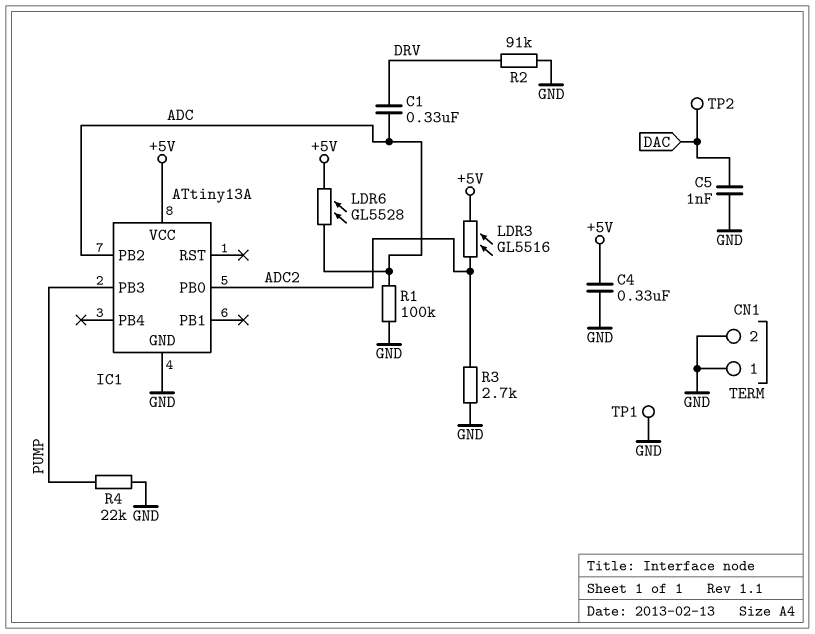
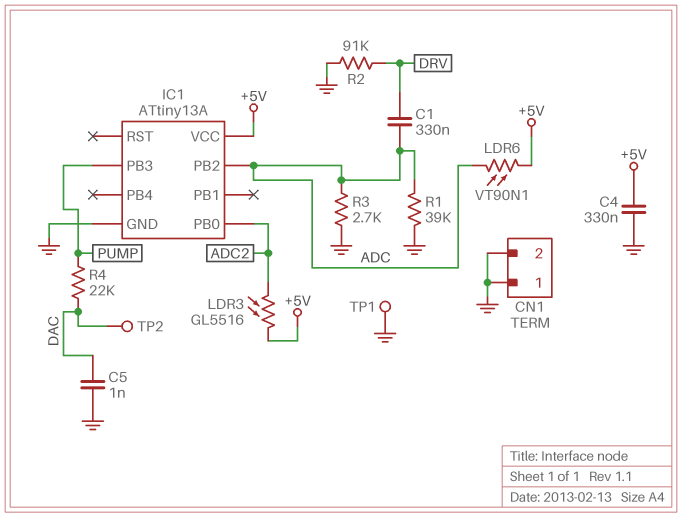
LDR6: GL5528 (+5V, ADC) -> VT90N1 (+5V, ADC)
R1: 100k (ADC, GND) -> 39k (ADC, GND)
R3: 2.7k (ADC2, GND) -> 2.7k (ADC, GND)
R4: 22k (GND, PUMP) -> 22k (DAC, PUMP)

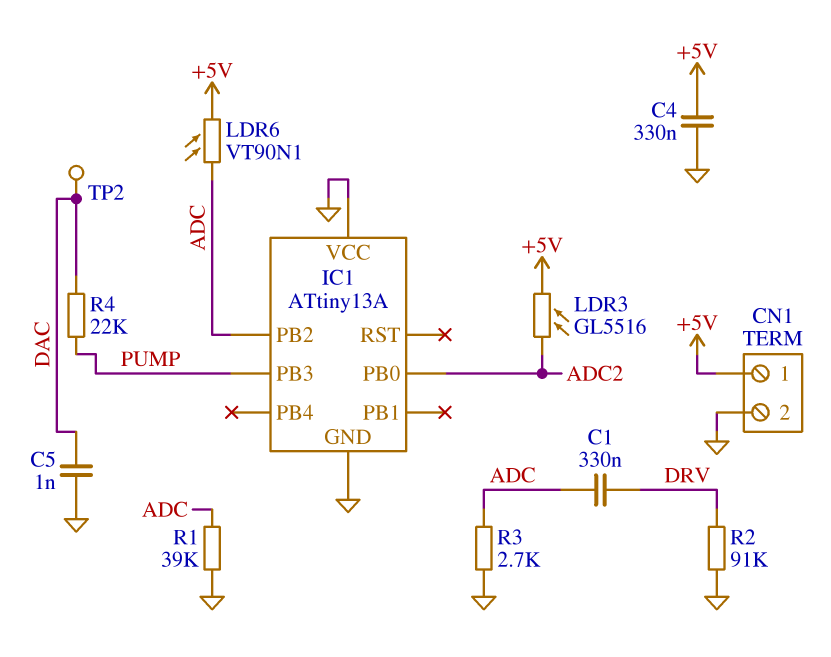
CN1 pin 1: GND -> +5V
IC1 pin VCC: +5V -> GND
TP1: test point (GND) -> none

